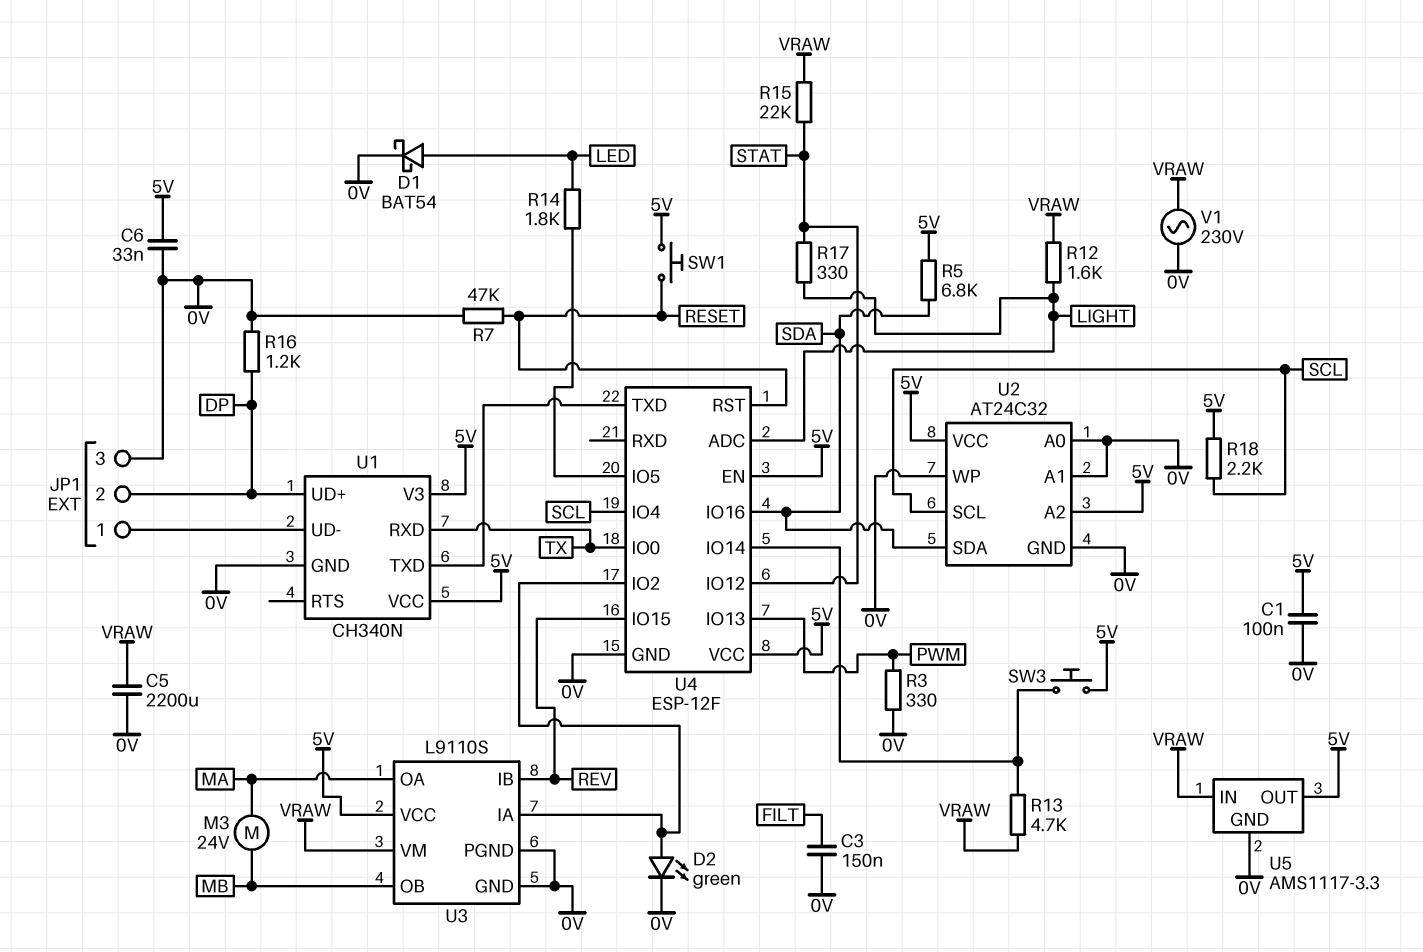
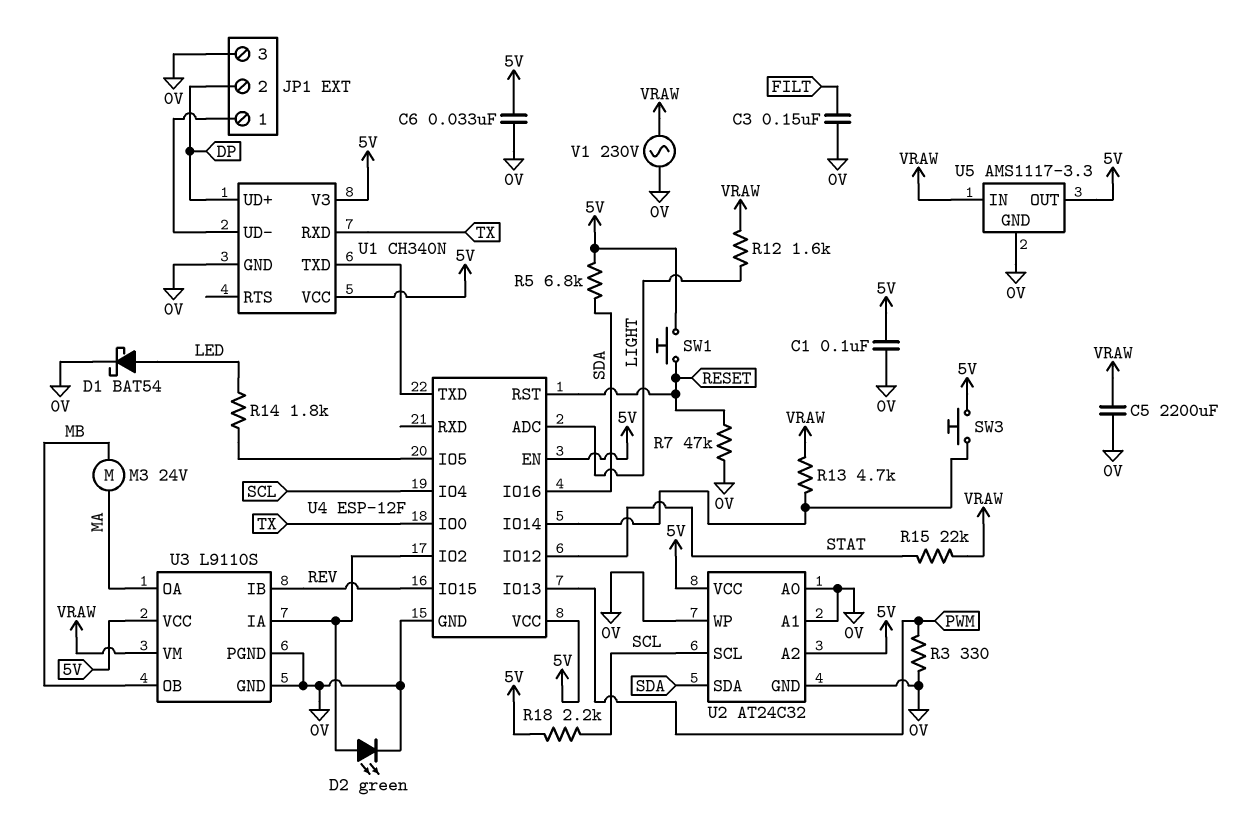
R16: 1.2k (0V, DP) -> none
R17: 330 (LIGHT, STAT) -> none

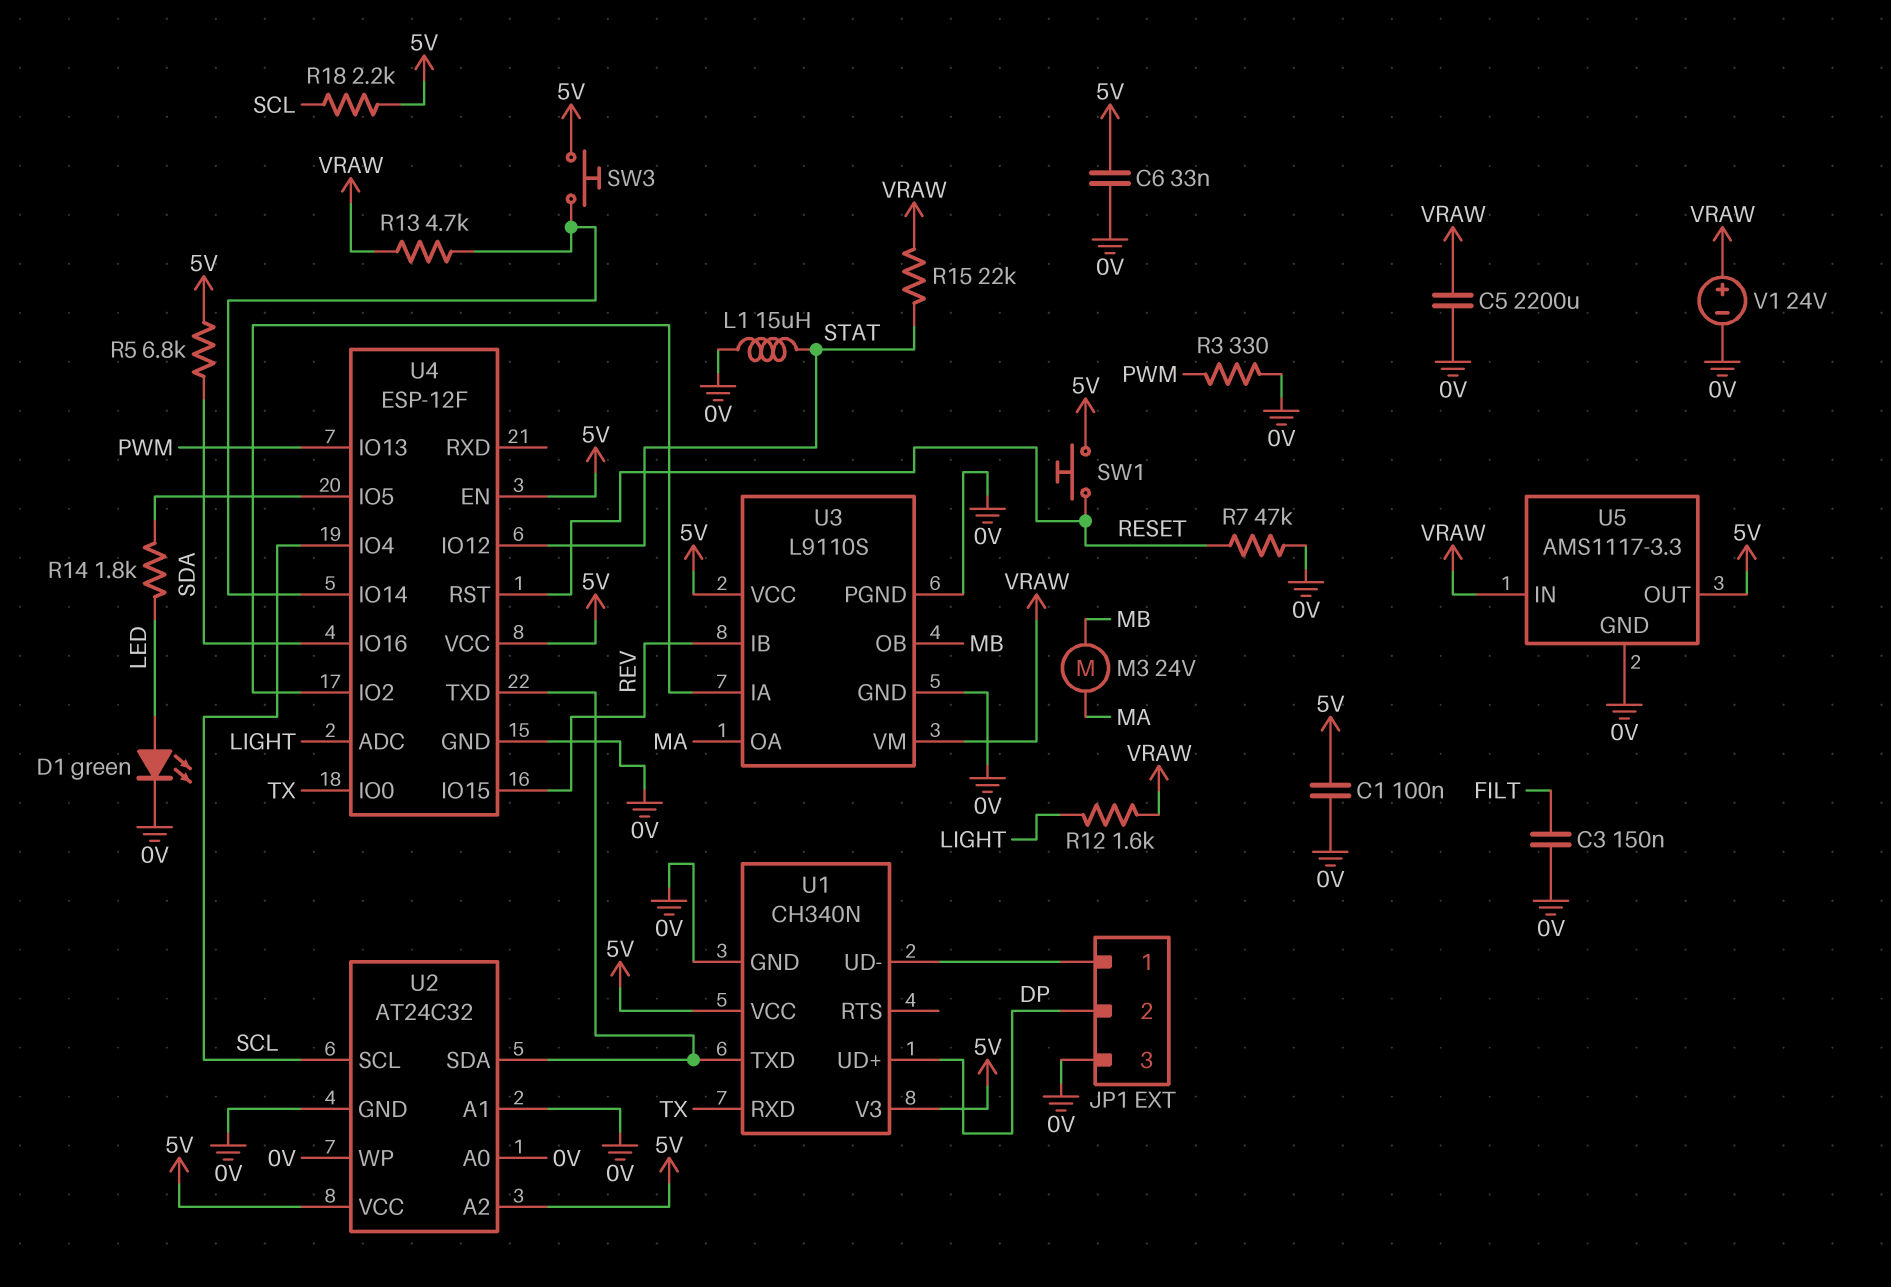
D1: schottky BAT54 (A LED, K 0V) -> LED green (A LED, K 0V)
D2: LED green (A U3/IA, K 0V) -> none
L1: none -> 15uH (0V, STAT)
U2 pin SDA: SDA -> U1/TXD
V1: AC 230V (0V, VRAW) -> 24V (plus VRAW, minus 0V)

